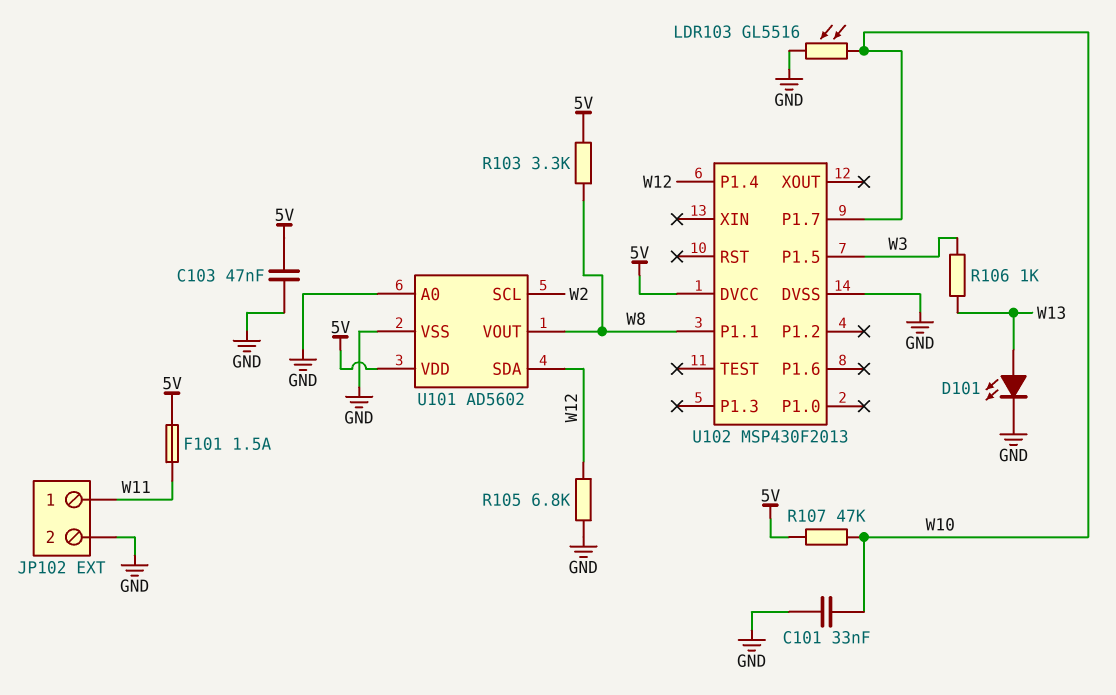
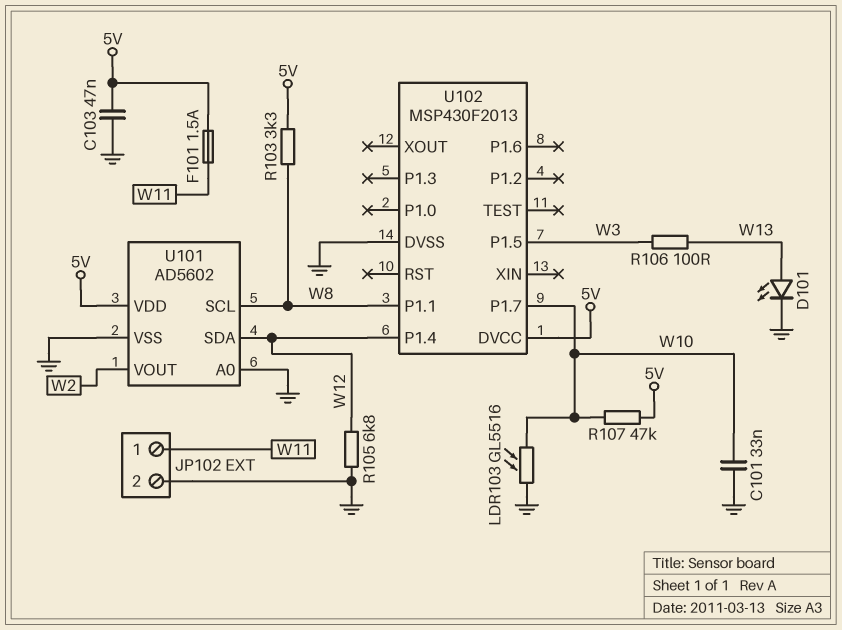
R106: 1k (W3, W13) -> 100 (W3, W13)
U101 pin SCL: W2 -> W8
U101 pin VOUT: W8 -> W2

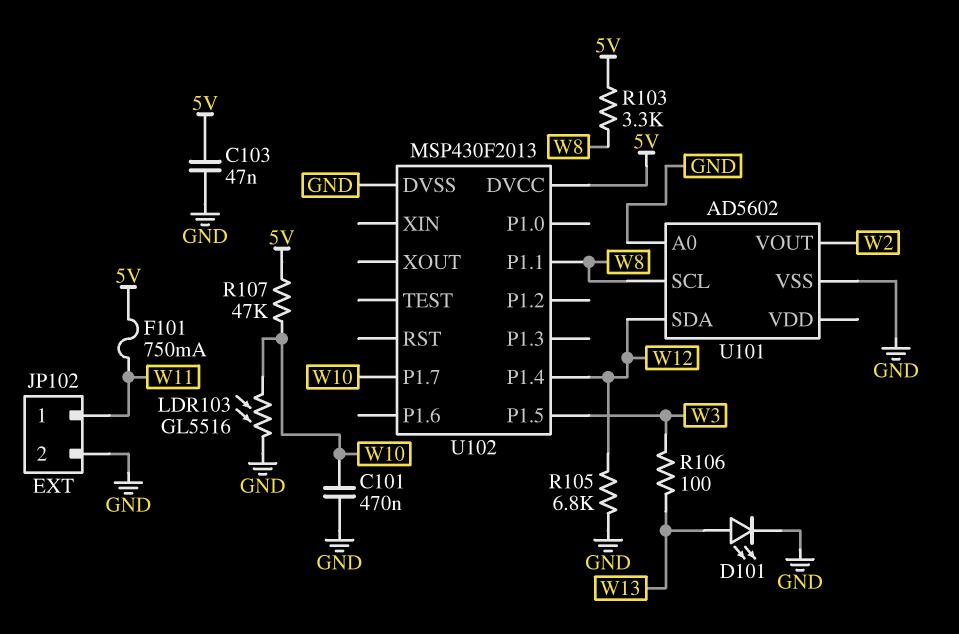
C101: 33nF (GND, W10) -> 470nF (GND, W10)
F101: 1.5A (5V, W11) -> 750mA (5V, W11)
U101 pin VDD: 5V -> none

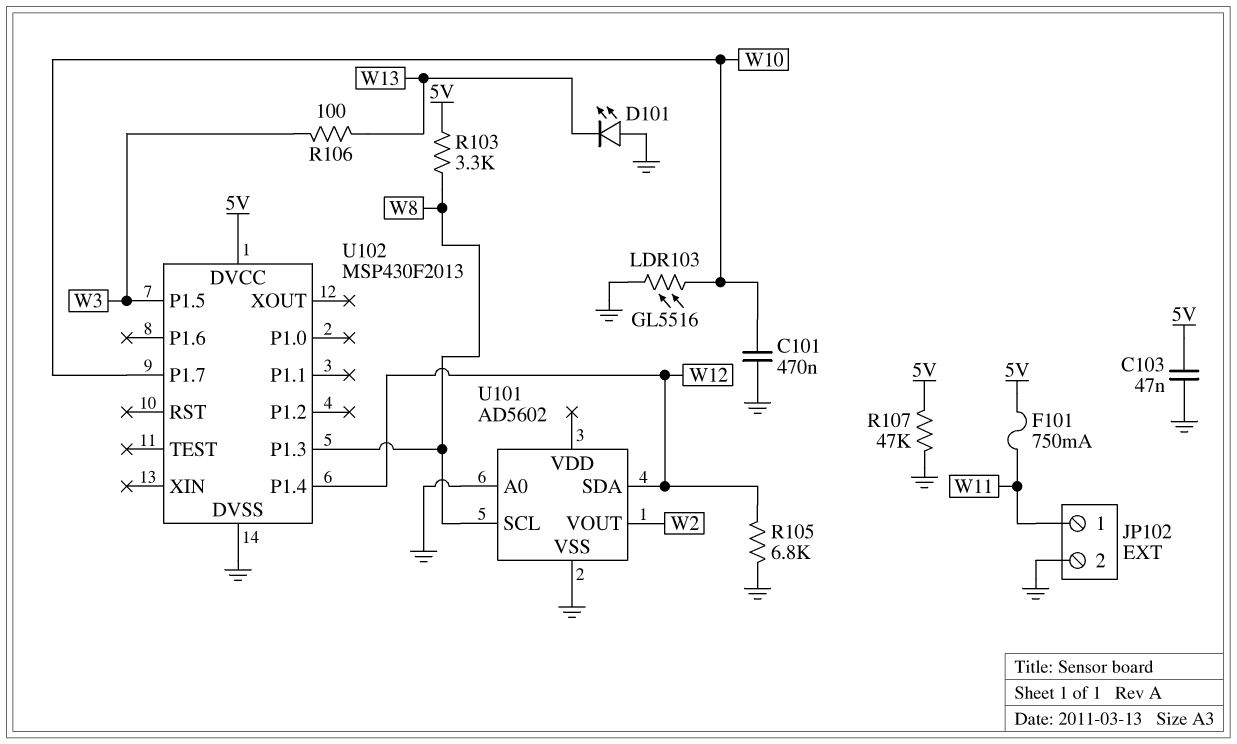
D101: LED (A W13, K GND) -> LED (A GND, K W13)
R107: 47k (5V, W10) -> 47k (5V, GND)
U102 pin P1.1: W8 -> none
U102 pin P1.3: none -> W8

